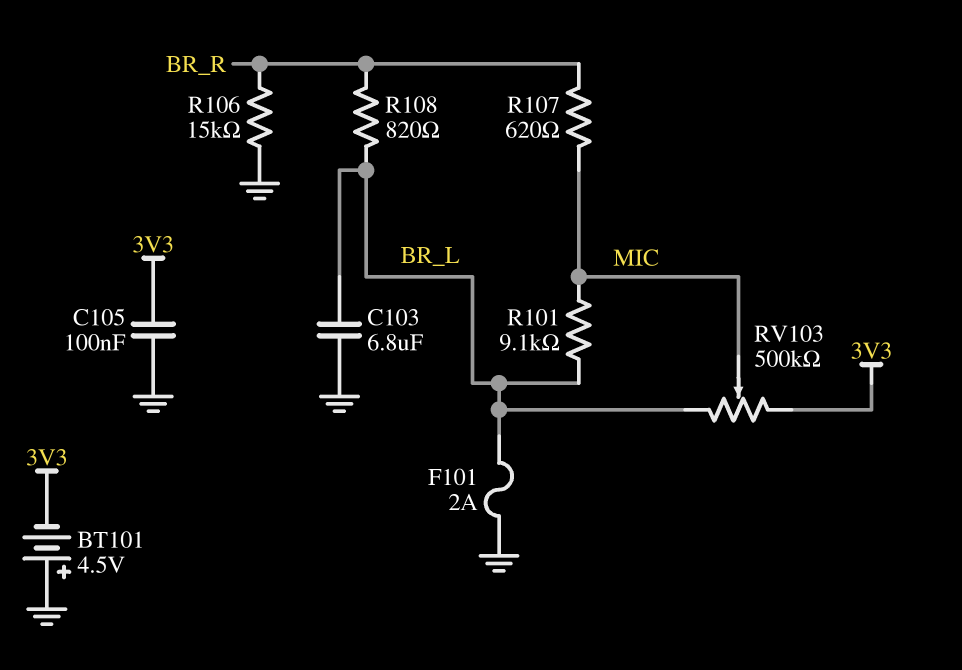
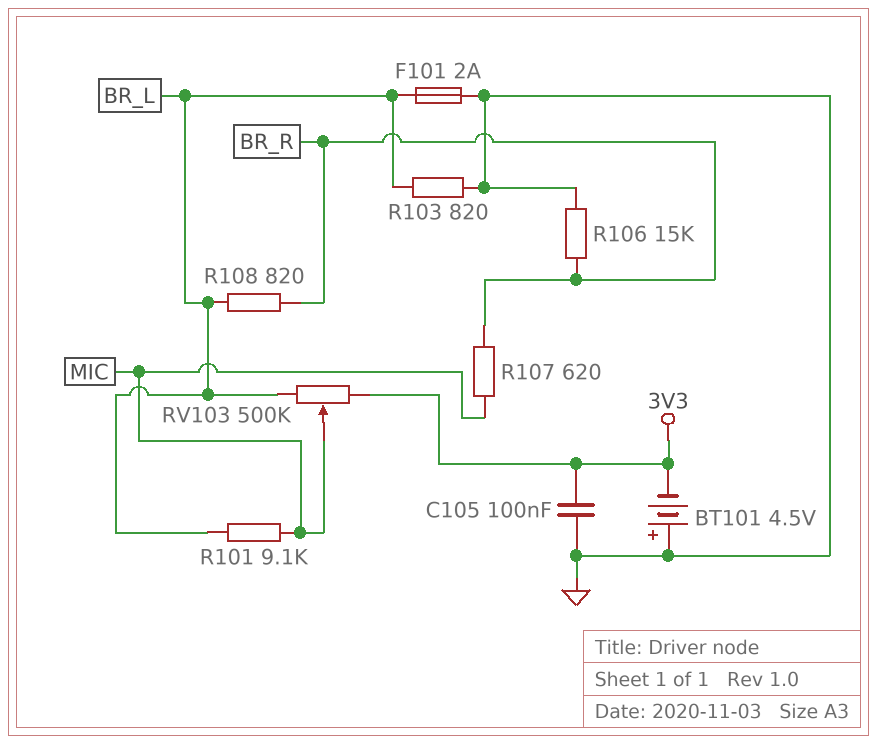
C103: 6.8uF (BR_L, GND) -> none
R103: none -> 820 (BR_L, GND)

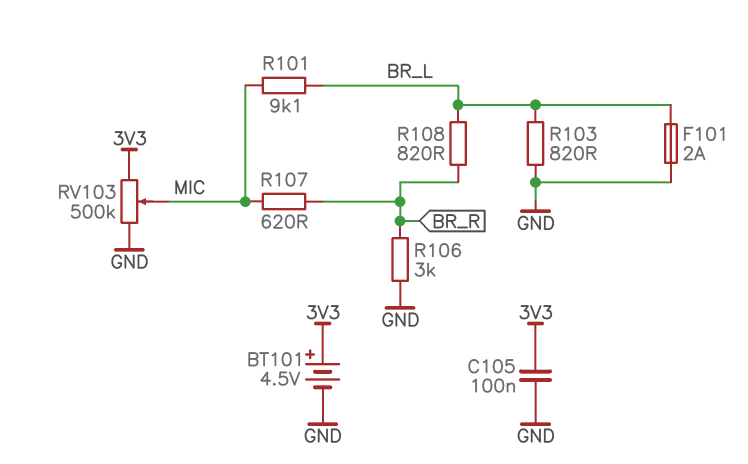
BT101: 4.5V (plus GND, minus 3V3) -> 4.5V (plus 3V3, minus GND)
R106: 15k (BR_R, GND) -> 3k (BR_R, GND)
RV103: 500k (3V3, BR_L, wiper MIC) -> 500k (3V3, GND, wiper MIC)

